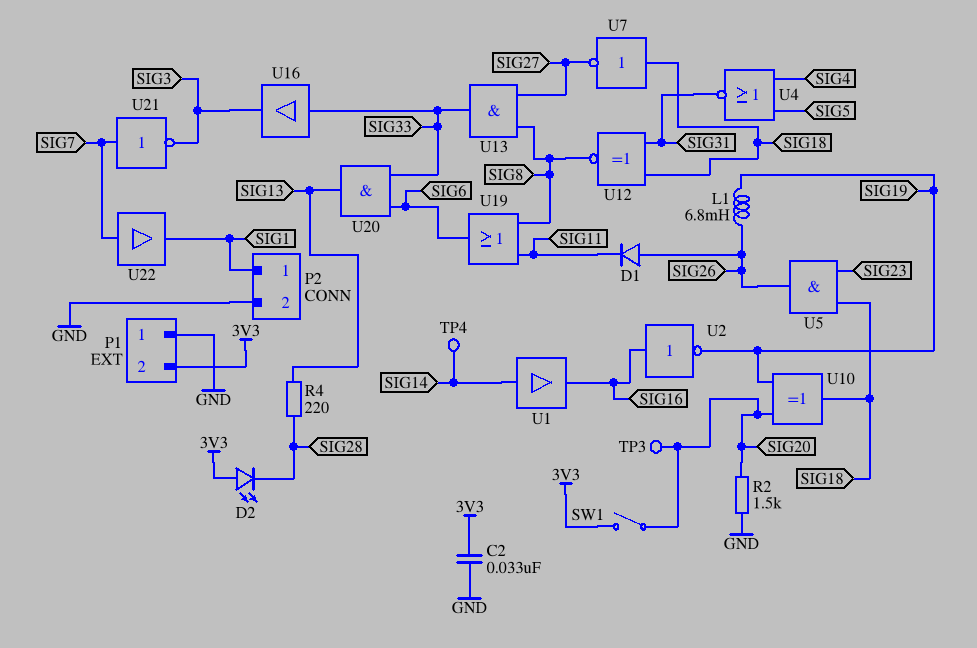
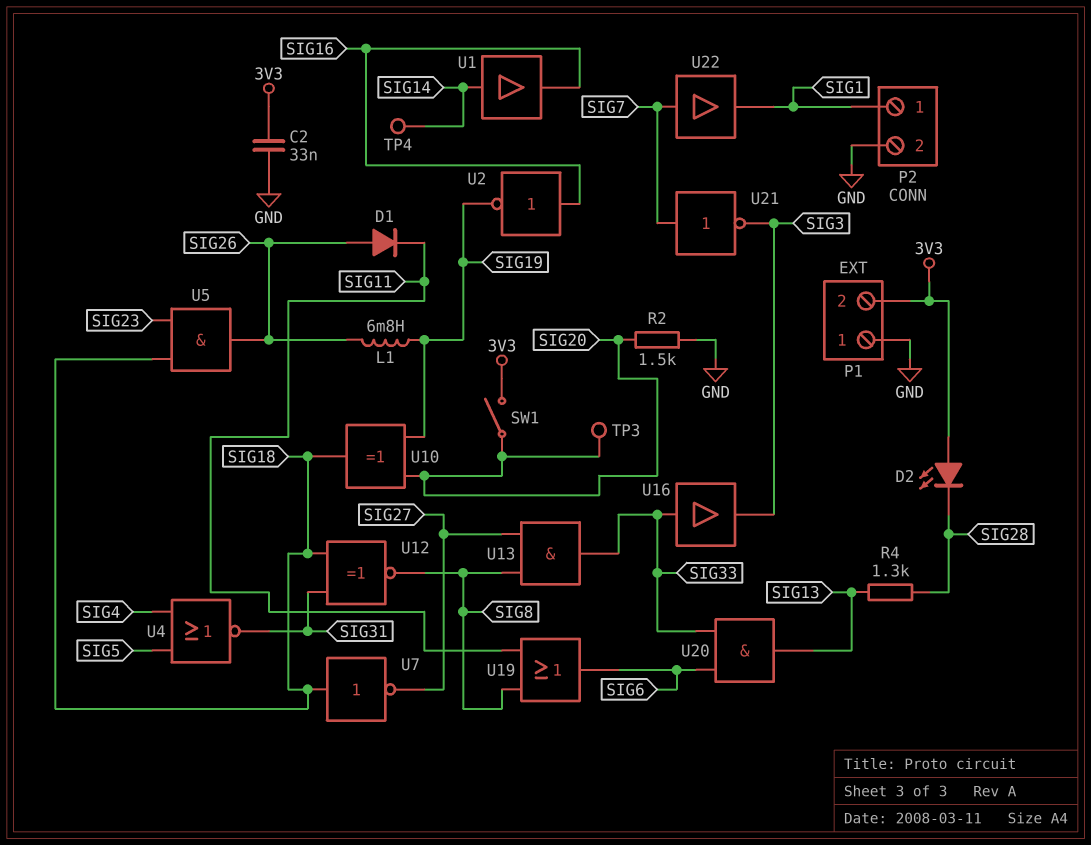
R4: 220 (SIG13, SIG28) -> 1.3k (SIG13, SIG28)

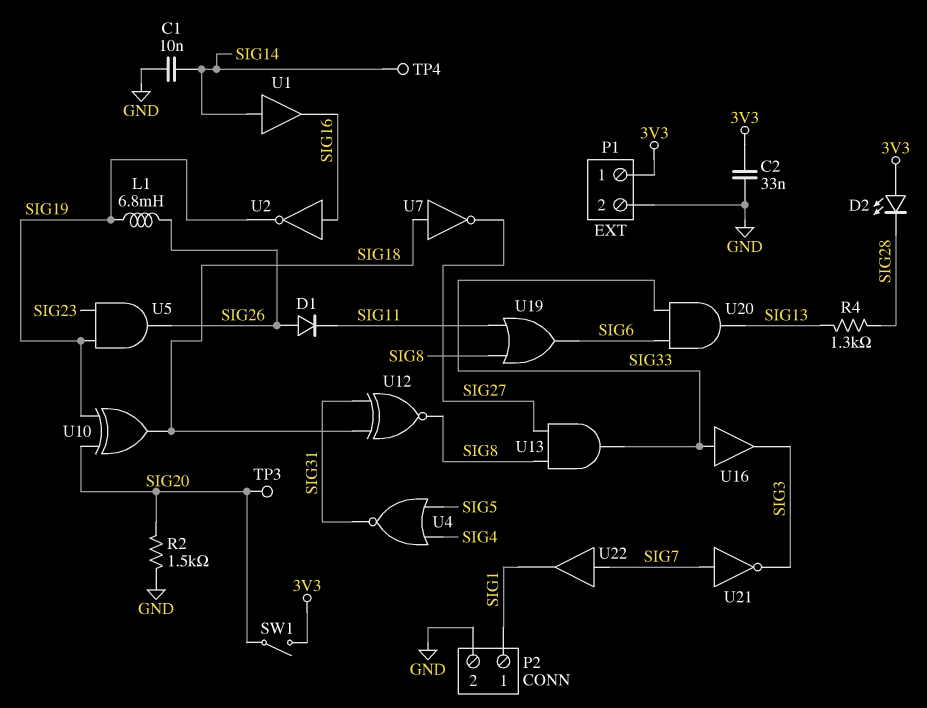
C1: none -> 10nF (GND, SIG14)
P1 pin 1: GND -> 3V3
P1 pin 2: 3V3 -> GND
U5: AND (in SIG18, in SIG23, out SIG26) -> AND (in SIG19, in SIG23, out SIG26)

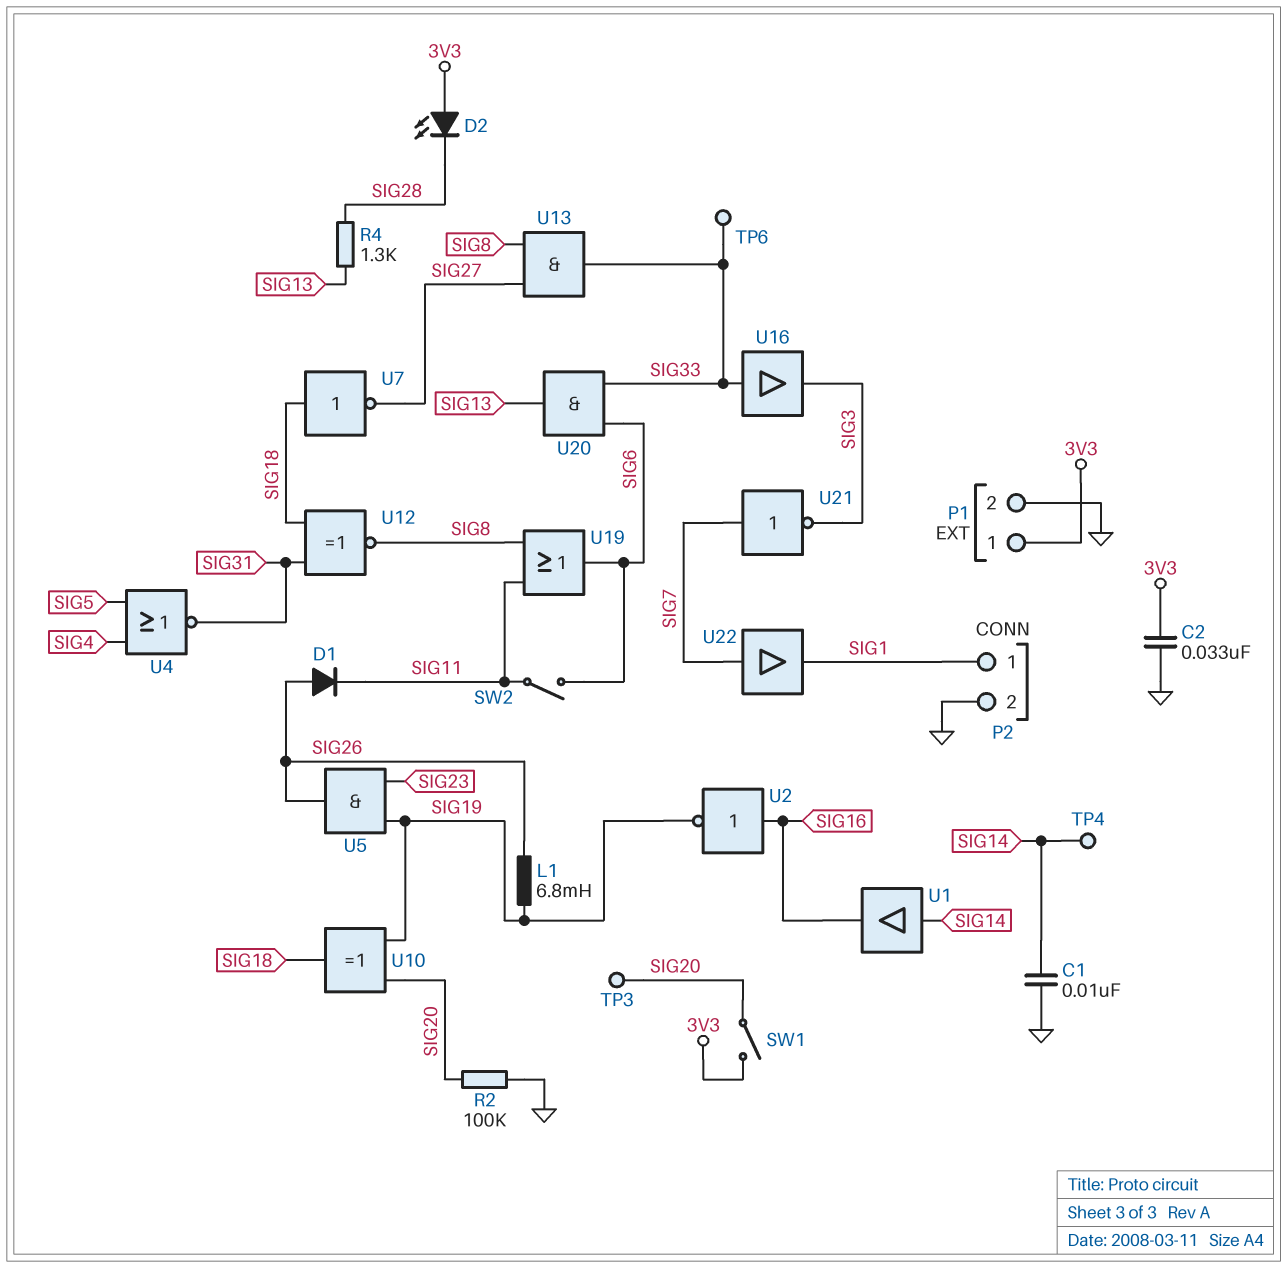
R2: 1.5k (GND, SIG20) -> 100k (GND, SIG20)
SW2: none -> switch (SIG6, SIG11)
TP6: none -> test point (SIG33)

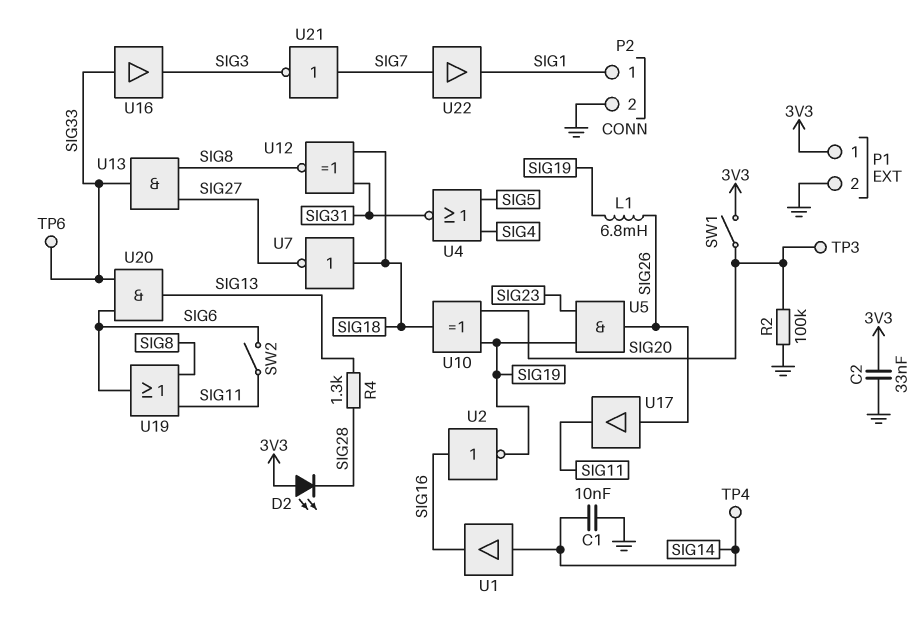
D1: diode (A SIG26, K SIG11) -> none
U17: none -> buffer (in SIG26, out SIG11)

